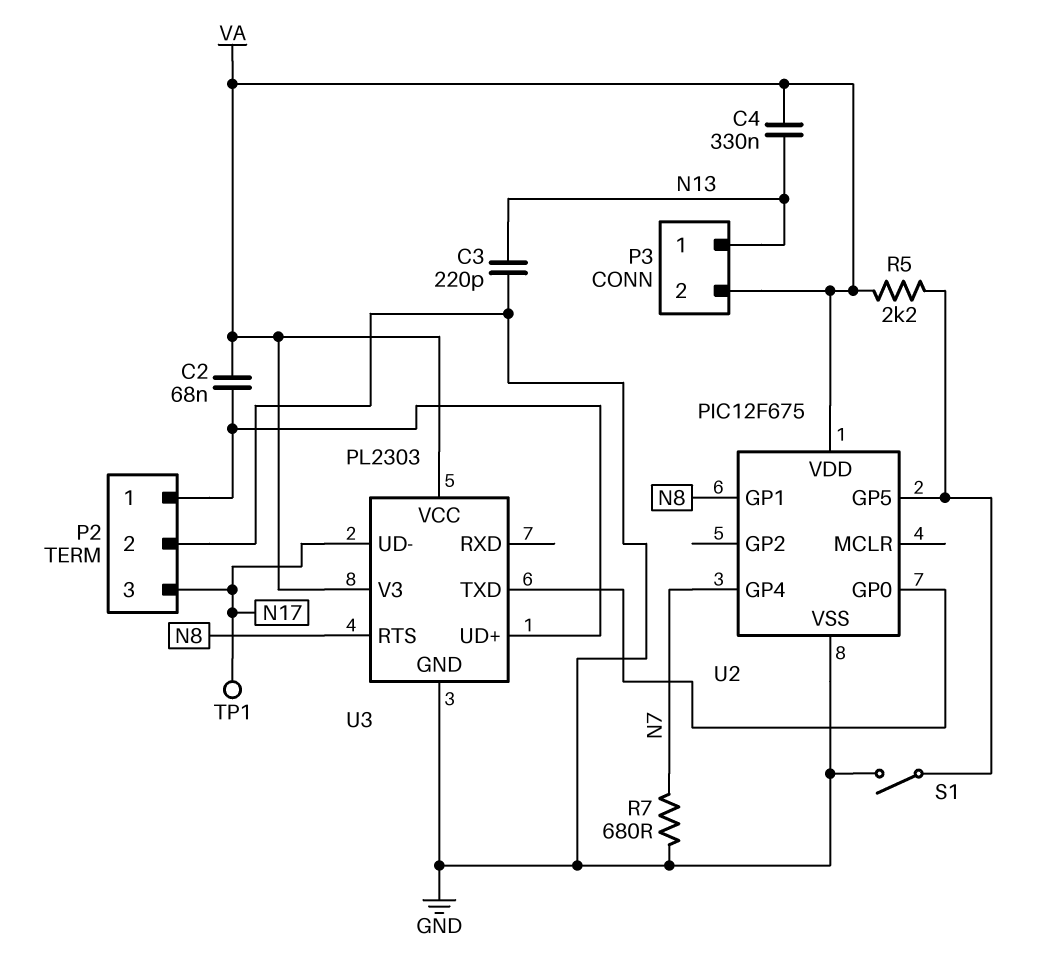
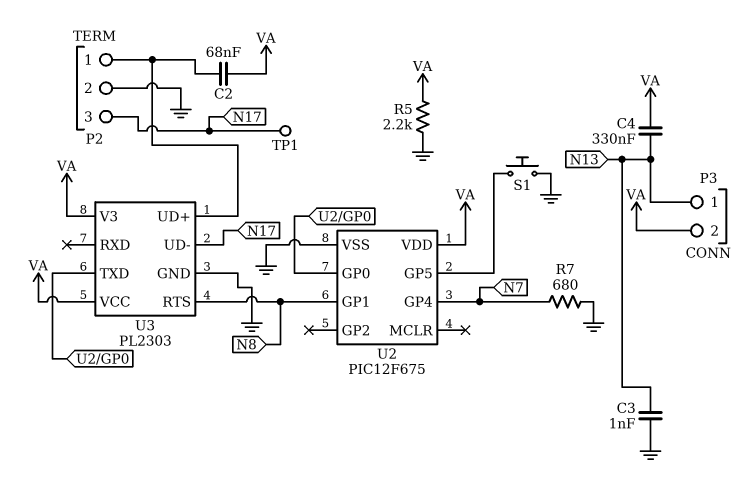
C3: 220pF (GND, N13) -> 1nF (GND, N13)
R5: 2.2k (U2/GP5, VA) -> 2.2k (GND, VA)
S1: switch (GND, U2/GP5) -> button (GND, U2/GP5)

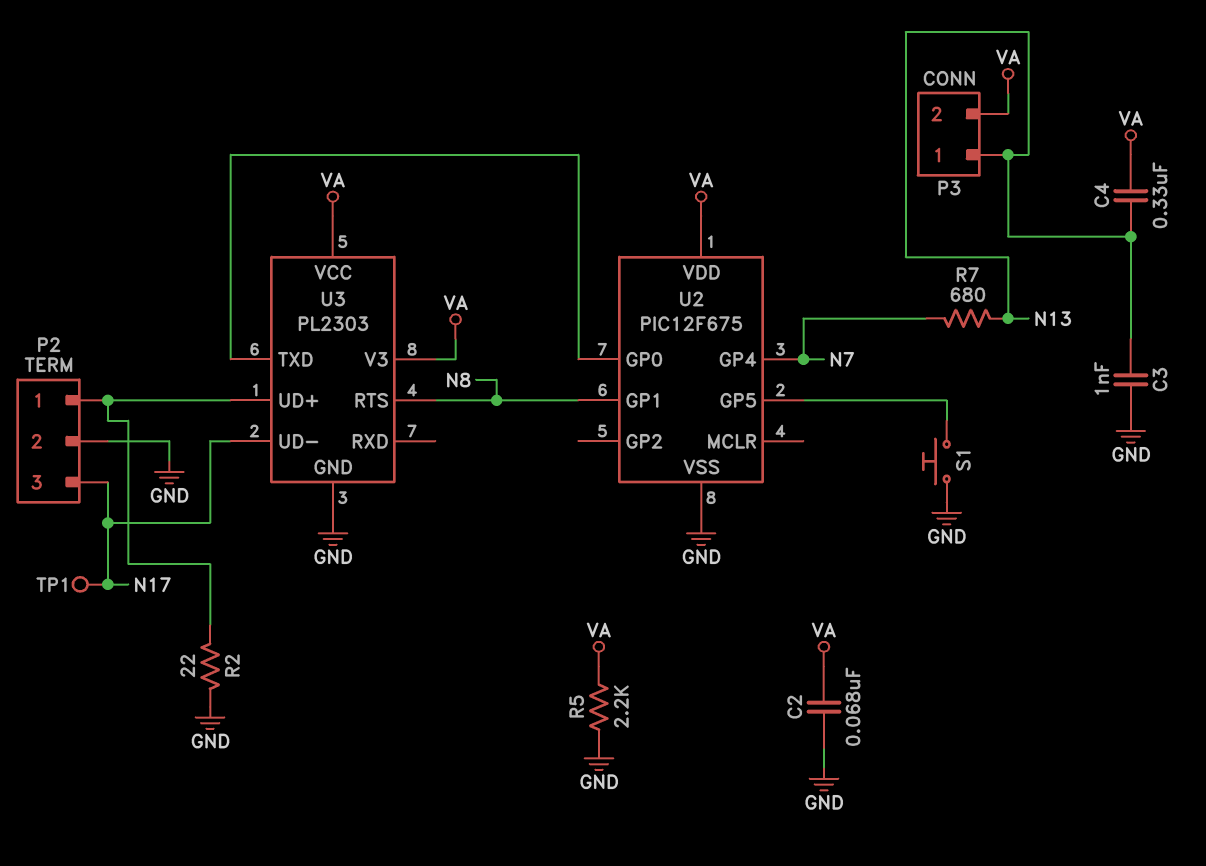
C2: 68nF (P2/1, VA) -> 68nF (GND, VA)
R2: none -> 22 (GND, P2/1)
R7: 680 (GND, N7) -> 680 (N7, N13)

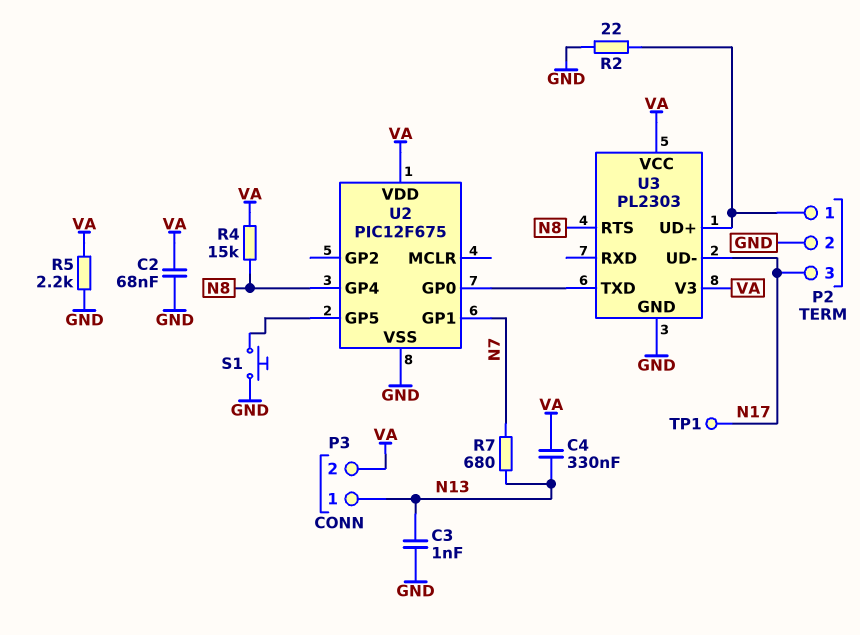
R4: none -> 15k (N8, VA)
U2 pin GP1: N8 -> N7
U2 pin GP4: N7 -> N8

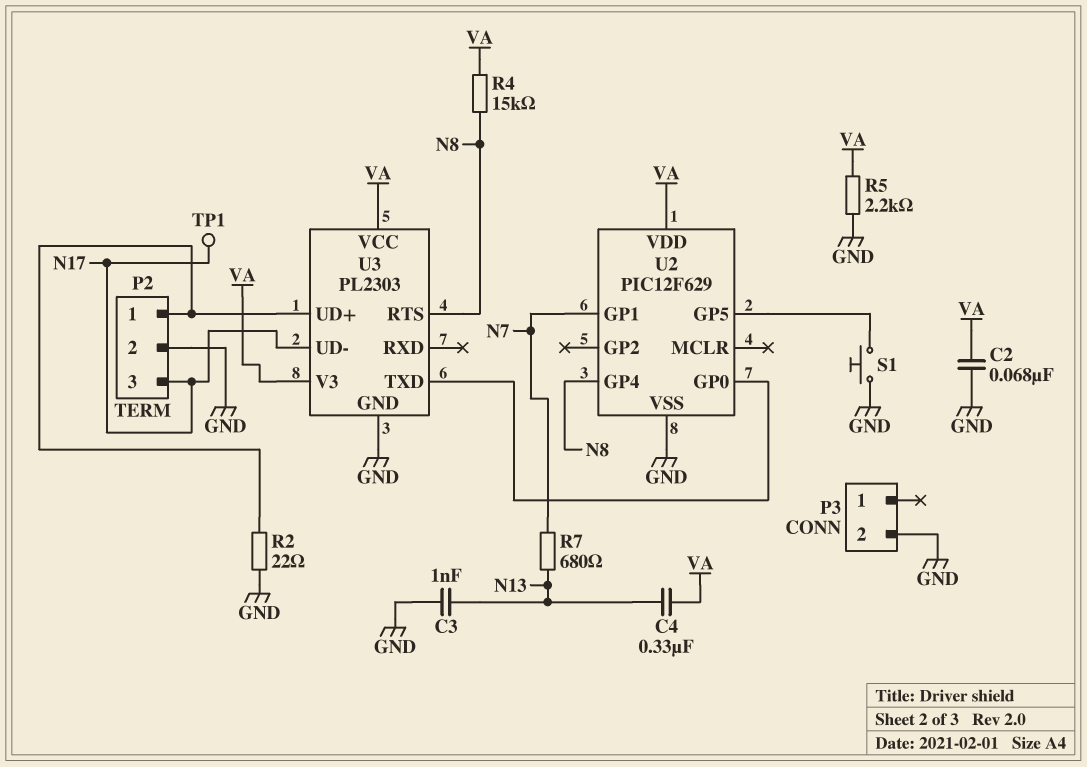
P3 pin 1: N13 -> none
P3 pin 2: VA -> GND
U2: PIC12F675 -> PIC12F629

